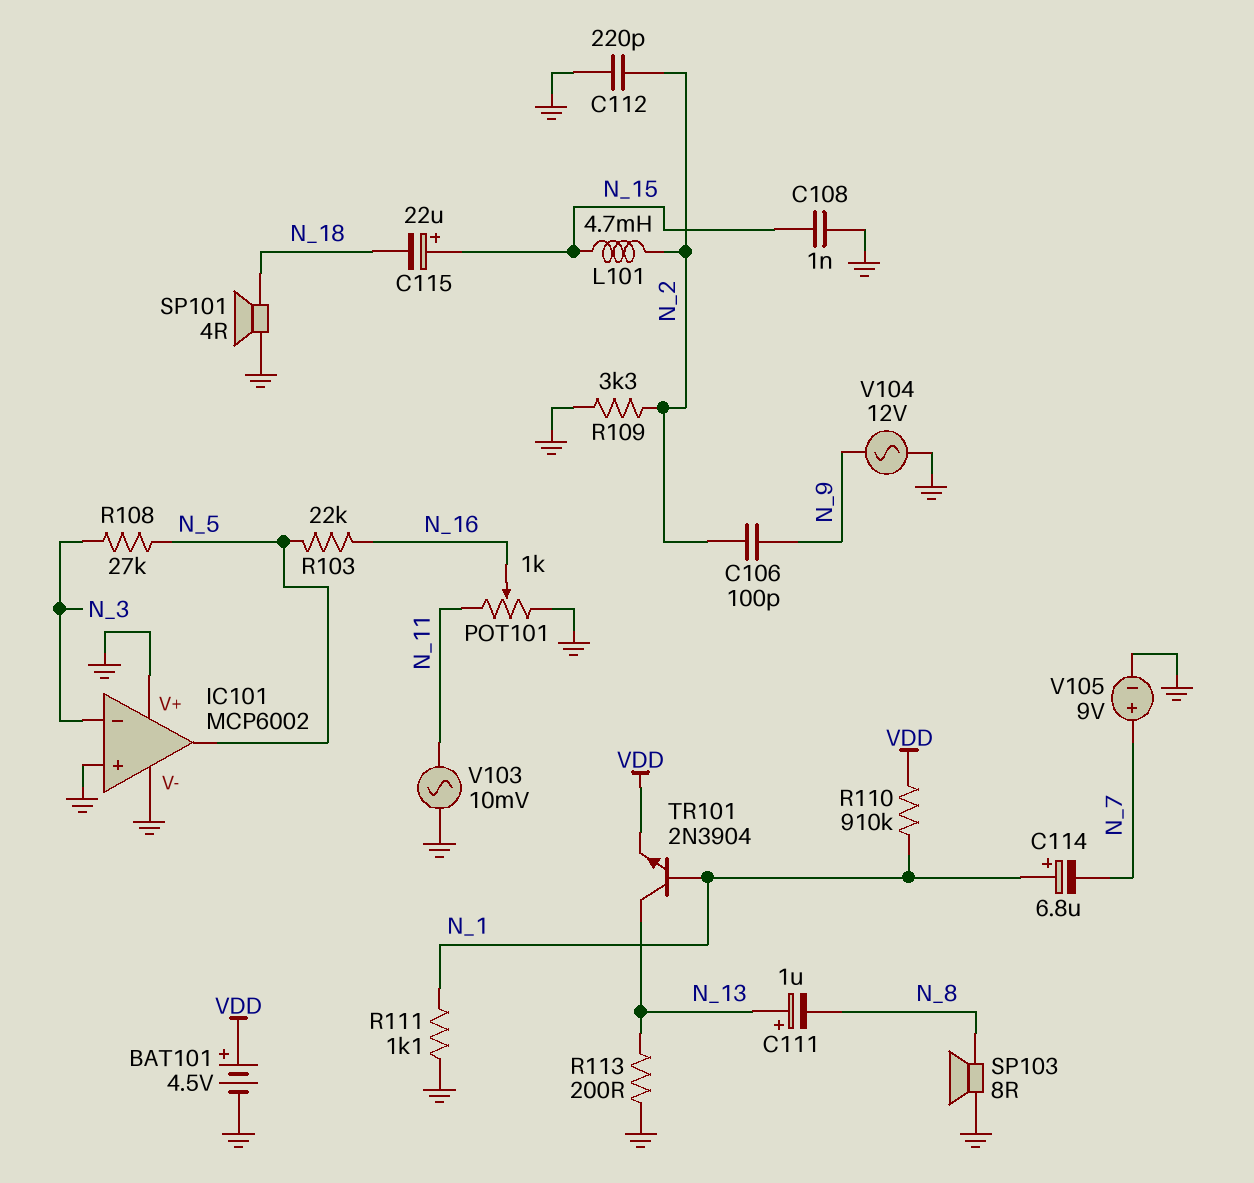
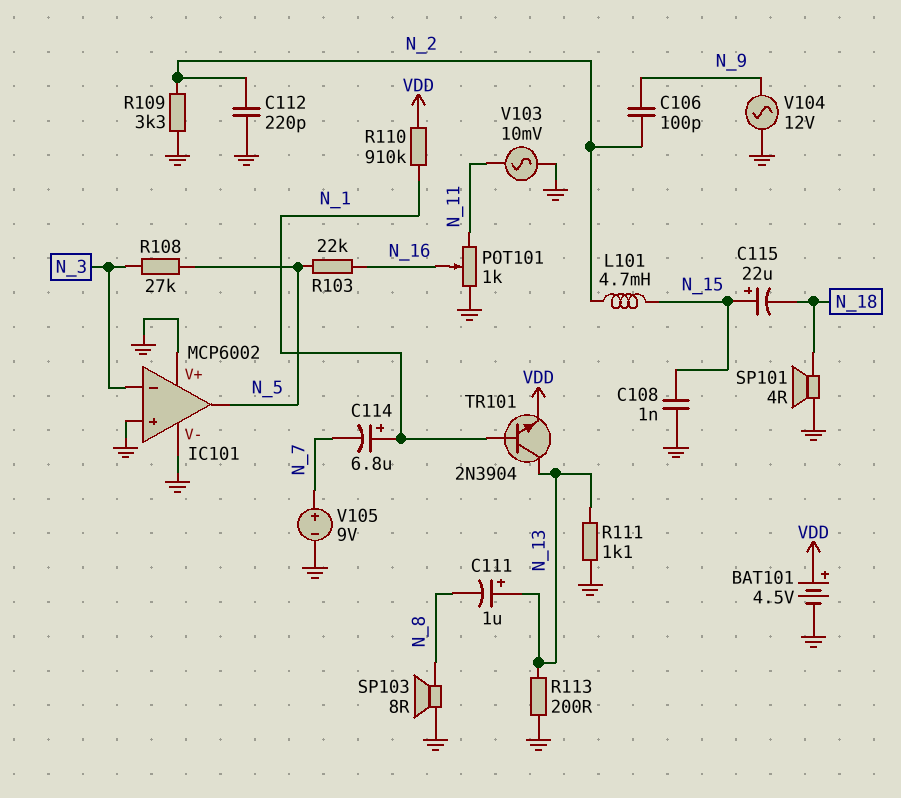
R111: 1.1k (GND, N_1) -> 1.1k (GND, N_13)

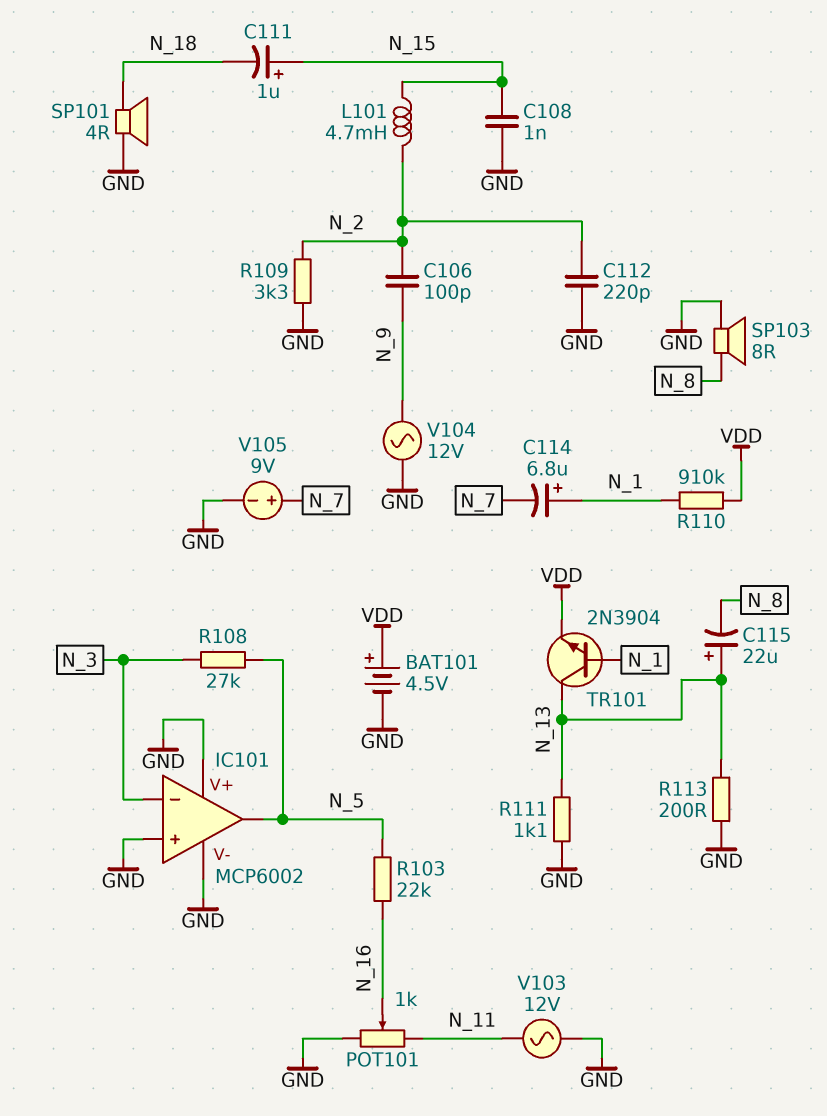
C111: 1uF (plus N_13, minus N_8) -> 1uF (plus N_15, minus N_18)
C115: 22uF (plus N_15, minus N_18) -> 22uF (plus N_13, minus N_8)
V103: AC 10mV (GND, N_11) -> AC 12V (GND, N_11)

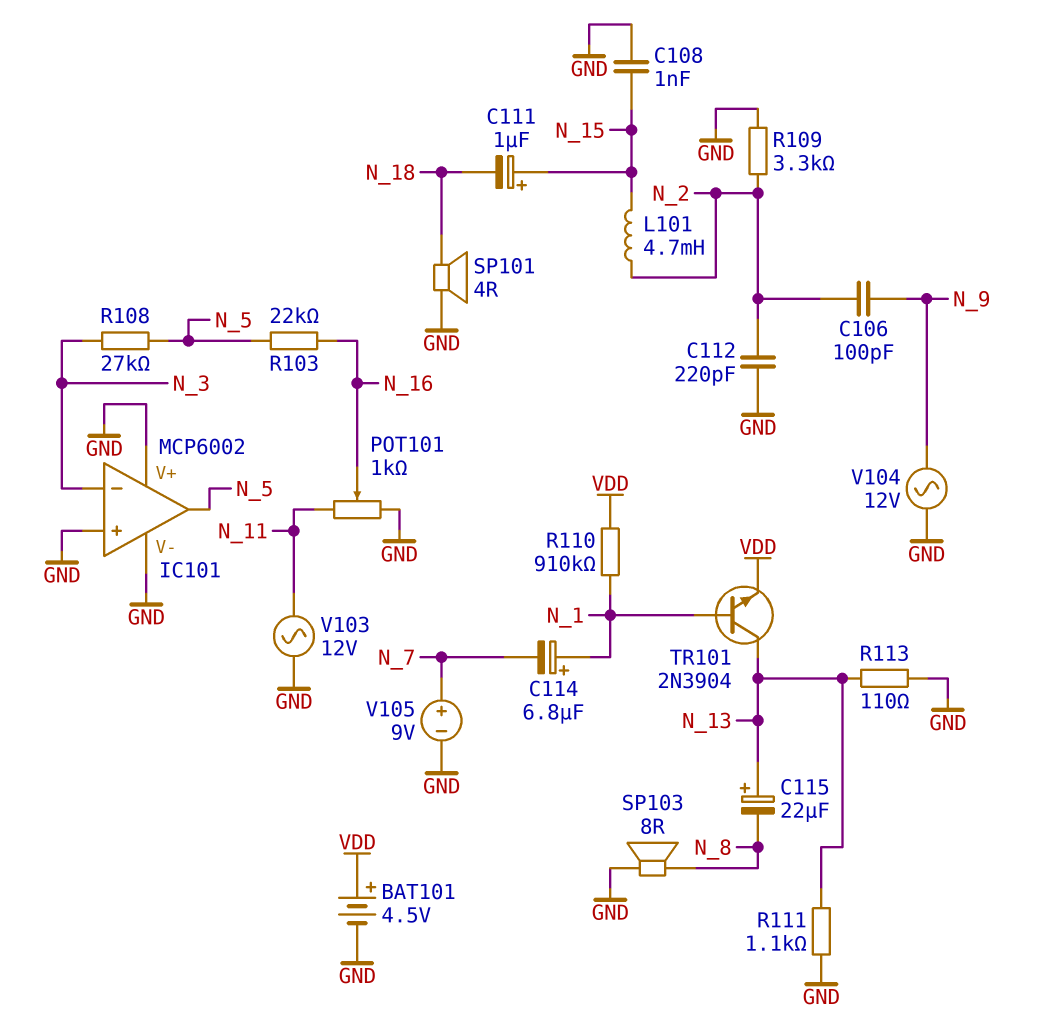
R113: 200 (GND, N_13) -> 110 (GND, N_13)

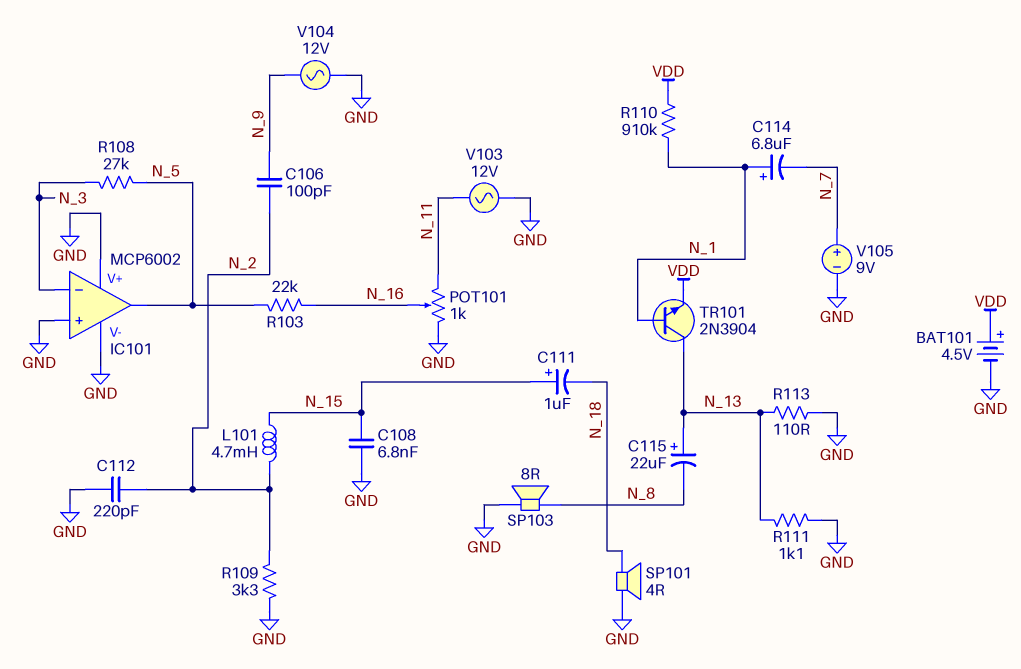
C108: 1nF (GND, N_15) -> 6.8nF (GND, N_15)

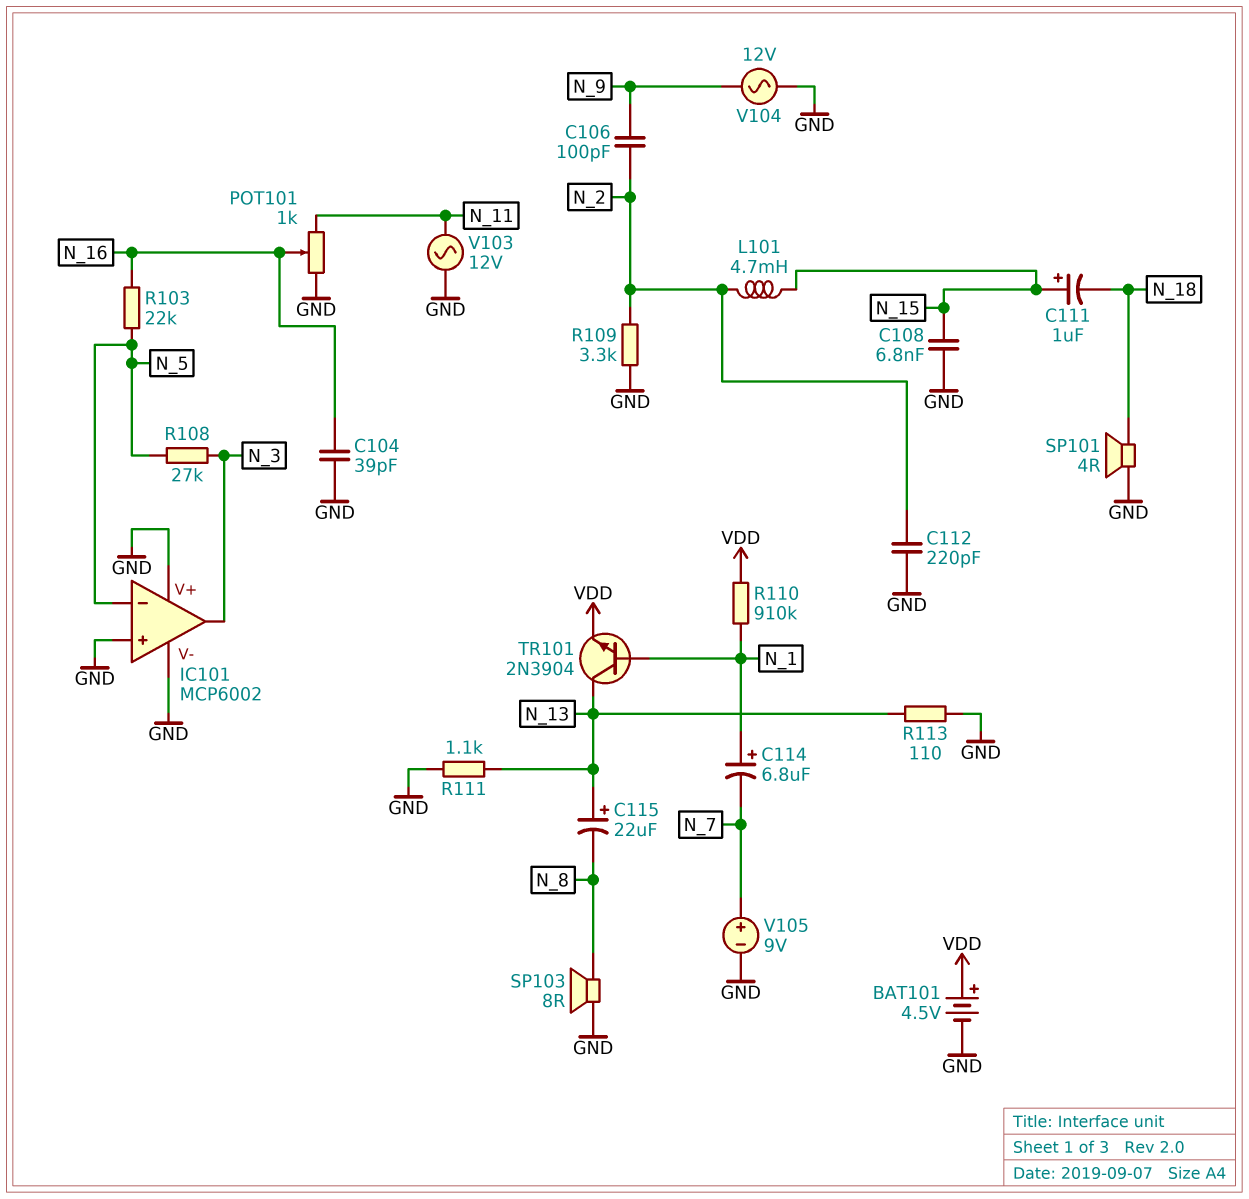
C104: none -> 39pF (GND, N_16)
IC101 pin in-: N_3 -> N_5
IC101 pin out: N_5 -> N_3

